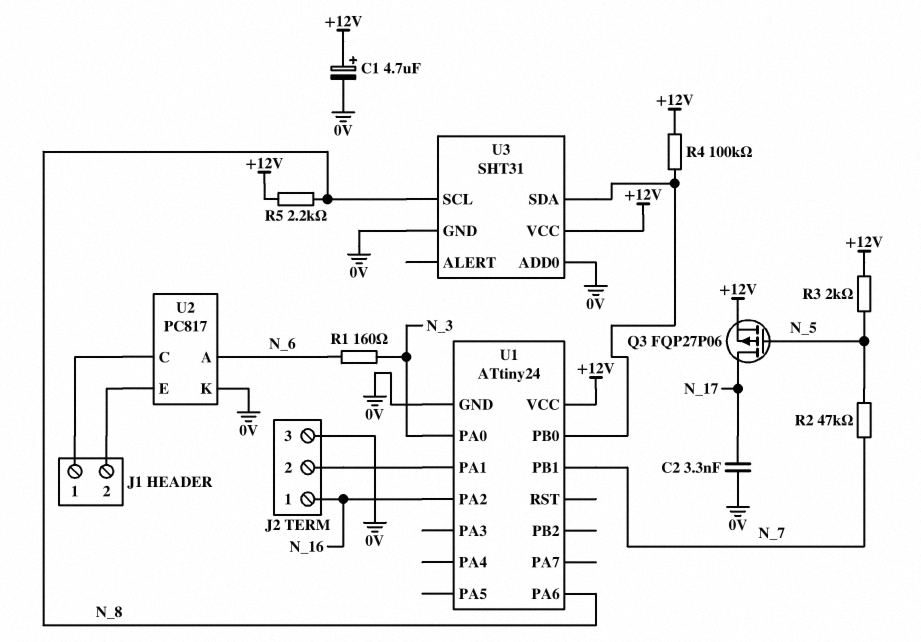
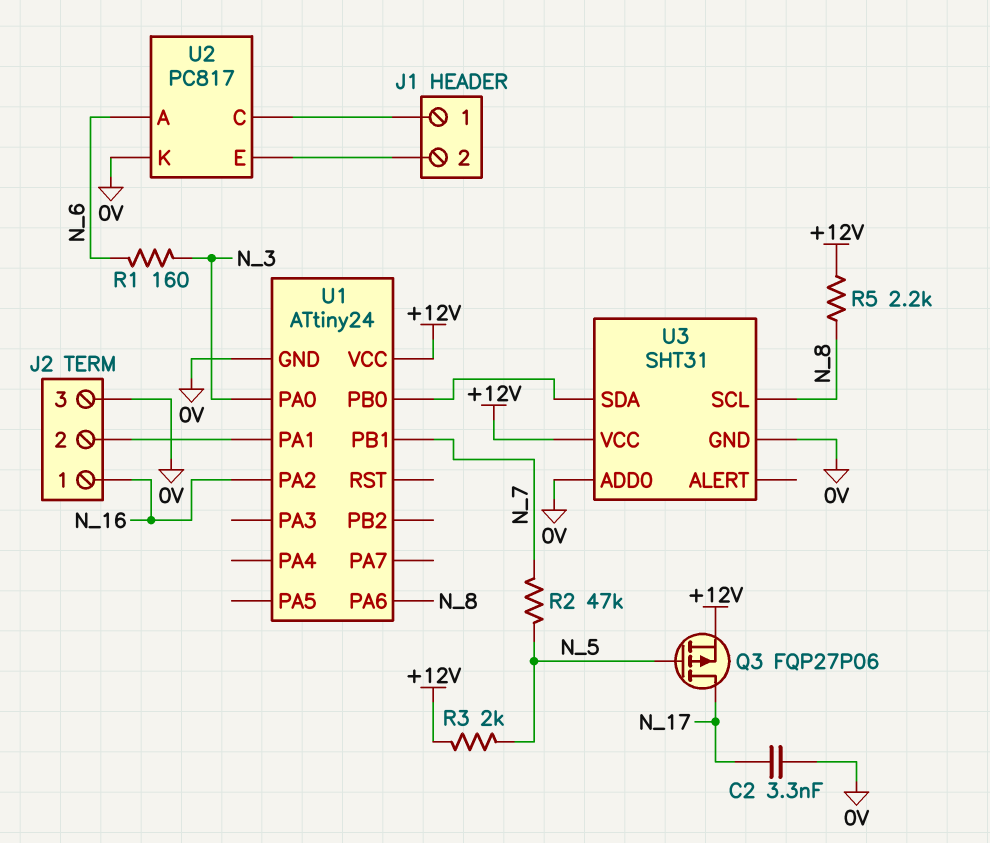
C1: 4.7uF (plus +12V, minus 0V) -> none
R4: 100k (+12V, U1/PB0) -> none

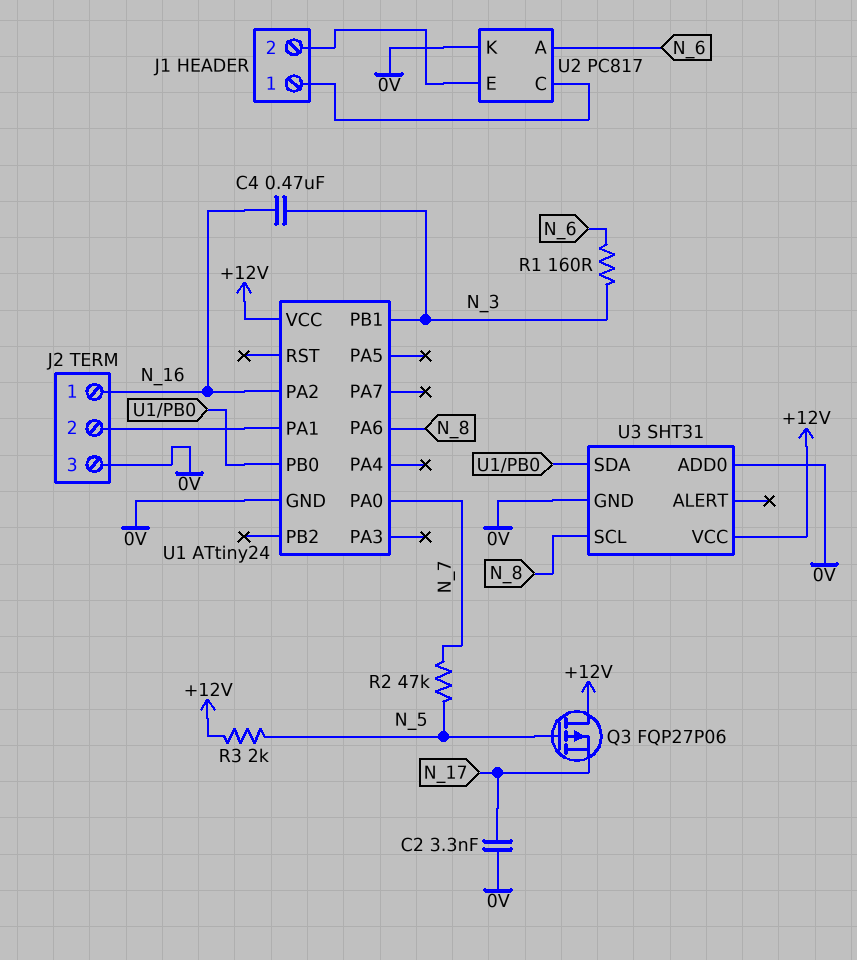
C4: none -> 470nF (N_3, N_16)
Q3: PMOS FQP27P06 (G N_5, D N_17, S +12V) -> PMOS FQP27P06 (G N_5, D +12V, S N_17)
R5: 2.2k (+12V, N_8) -> none
U1 pin PA0: N_3 -> N_7
U1 pin PB1: N_7 -> N_3

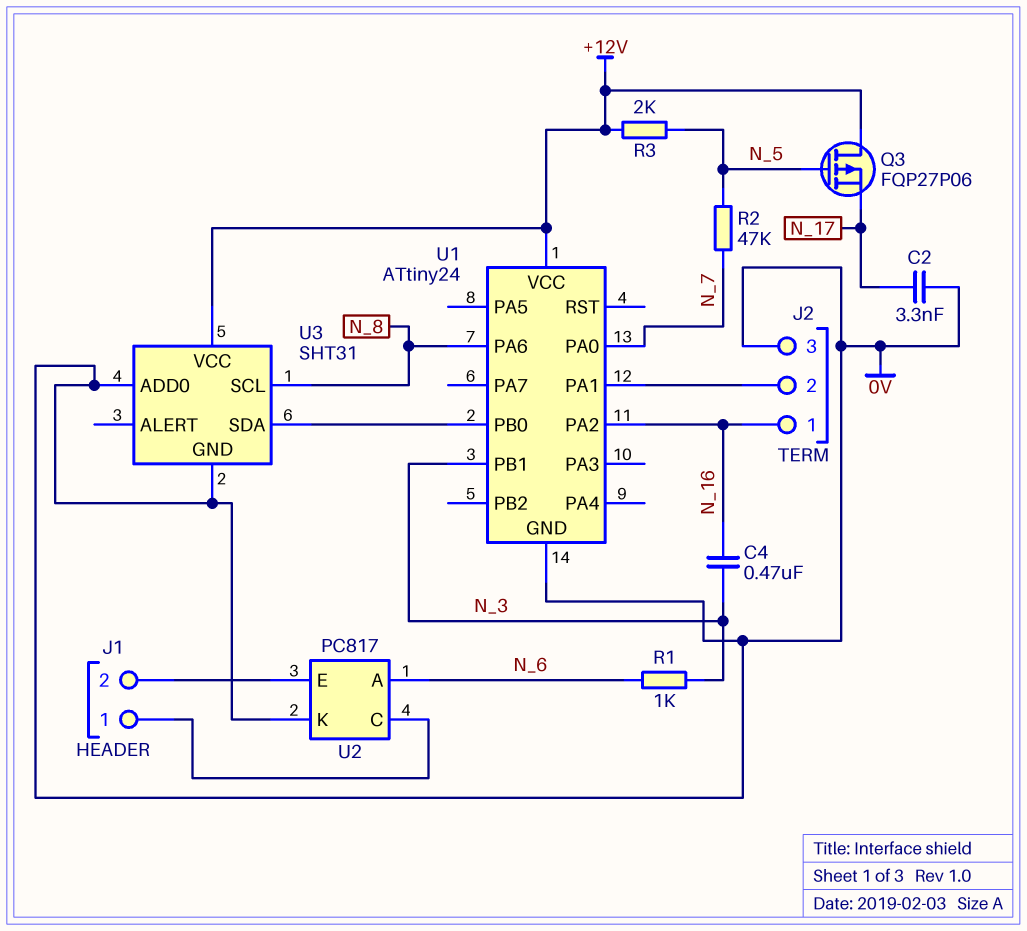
R1: 160 (N_3, N_6) -> 1k (N_3, N_6)

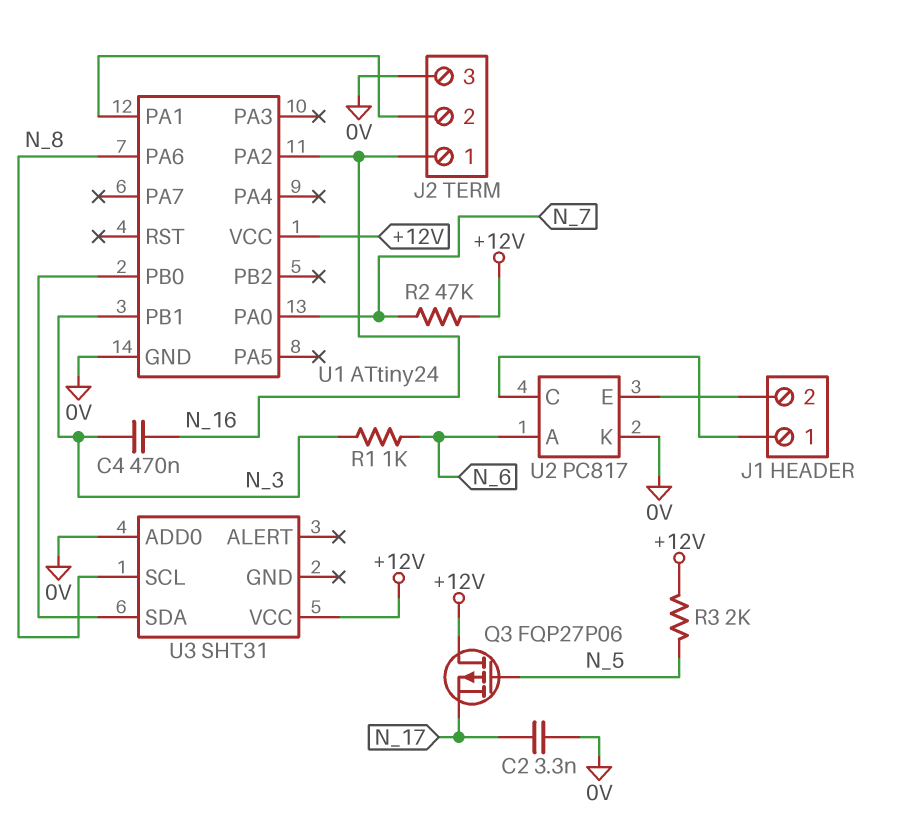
R2: 47k (N_5, N_7) -> 47k (+12V, N_7)
U3 pin GND: 0V -> none

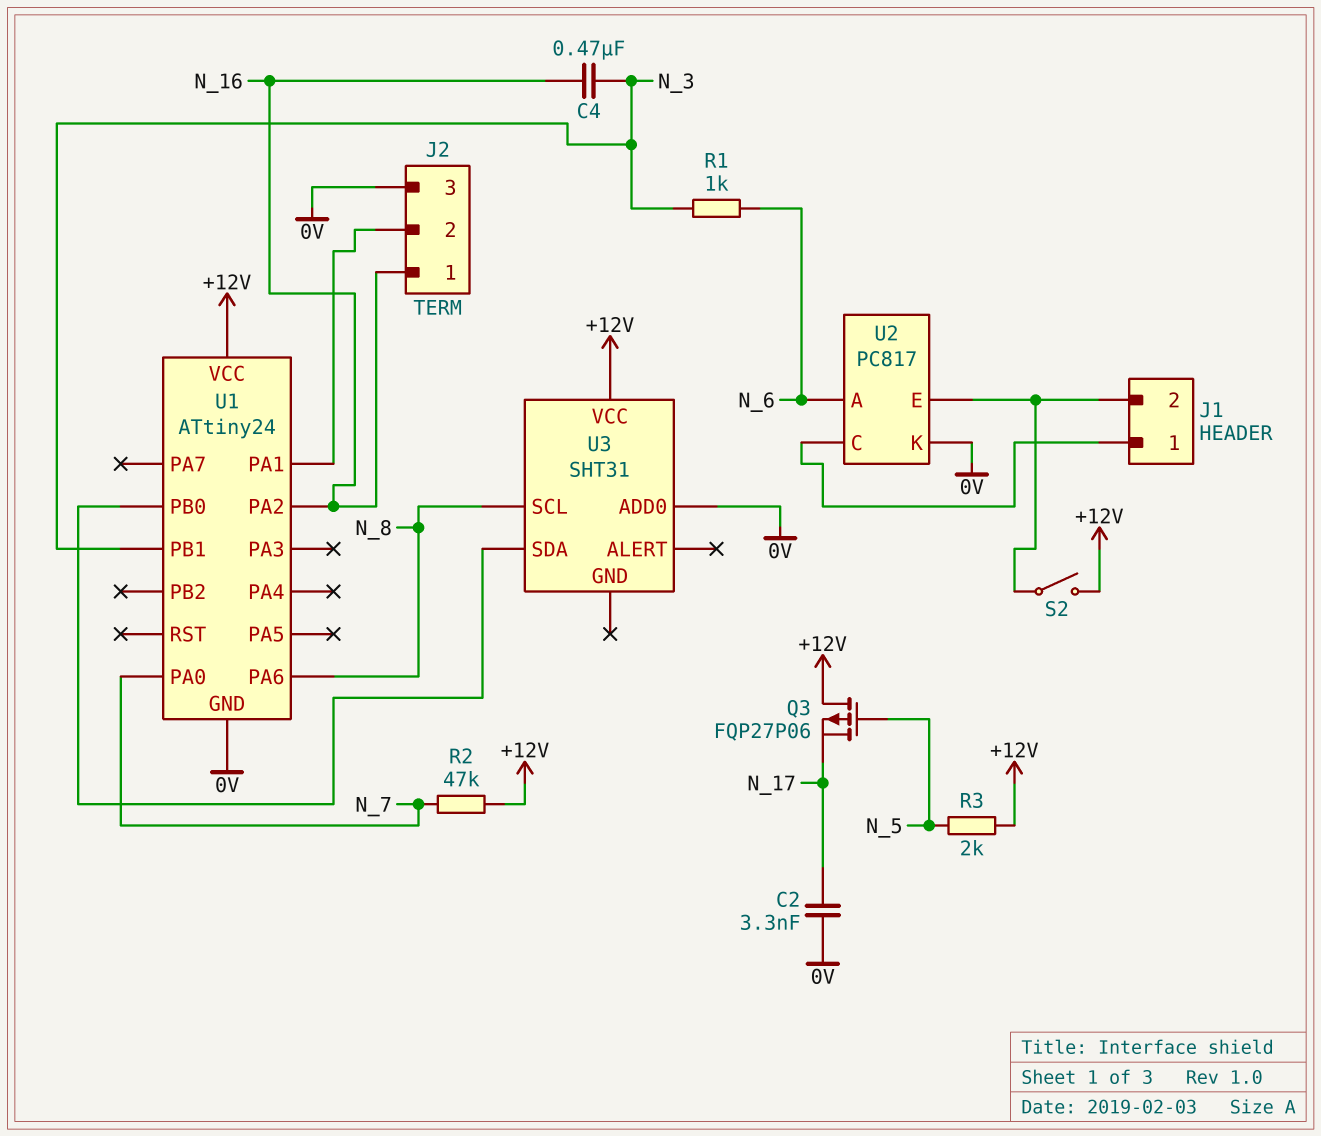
S2: none -> switch (+12V, J1/2)

